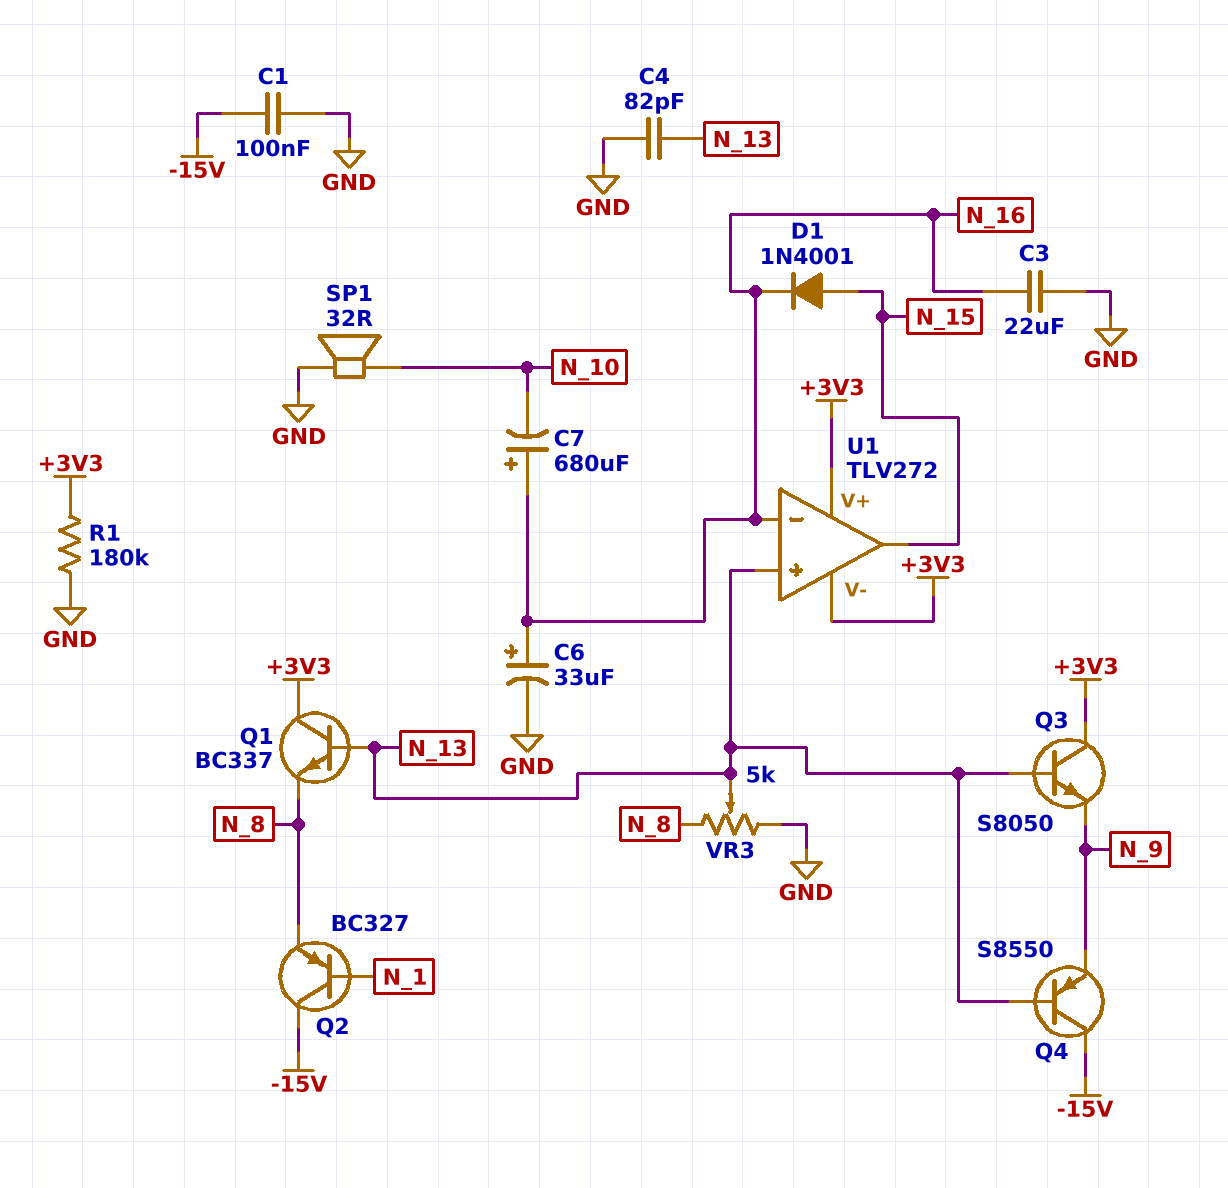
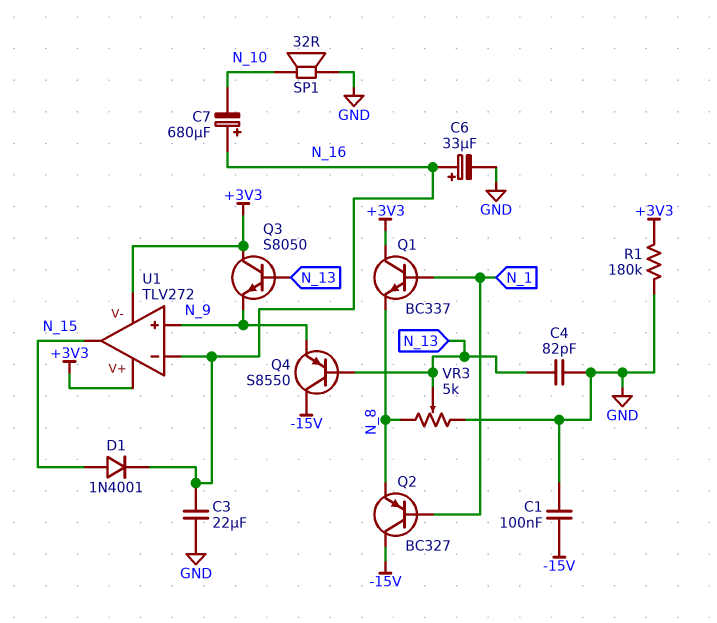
Q1: NPN BC337 (B N_13, C +3V3, E N_8) -> NPN BC337 (B N_1, C +3V3, E N_8)
U1 pin in+: N_13 -> N_9

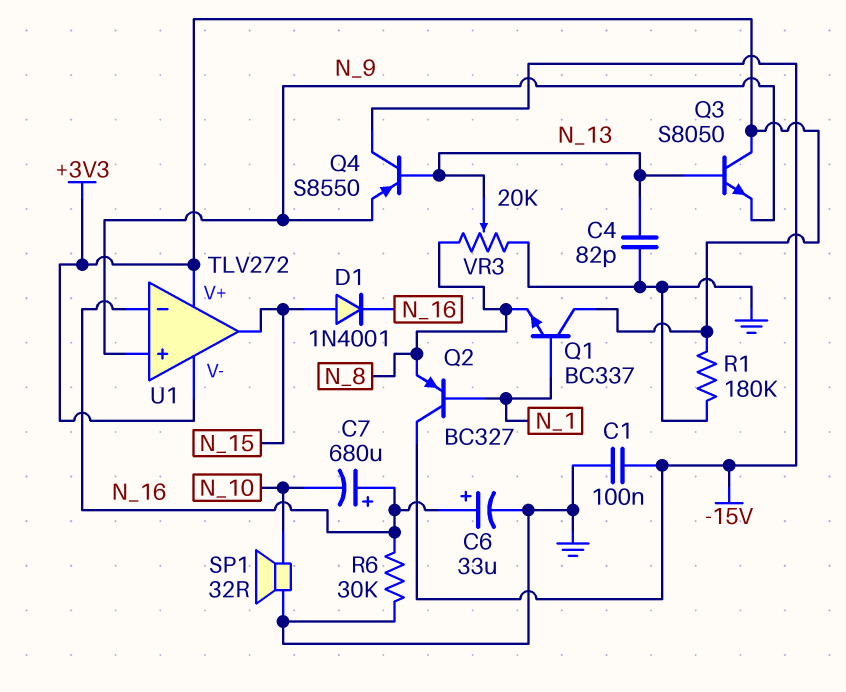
C3: 22uF (GND, N_16) -> none
R6: none -> 30k (GND, N_16)
VR3: 5k (GND, N_8, wiper N_13) -> 20k (GND, N_8, wiper N_13)

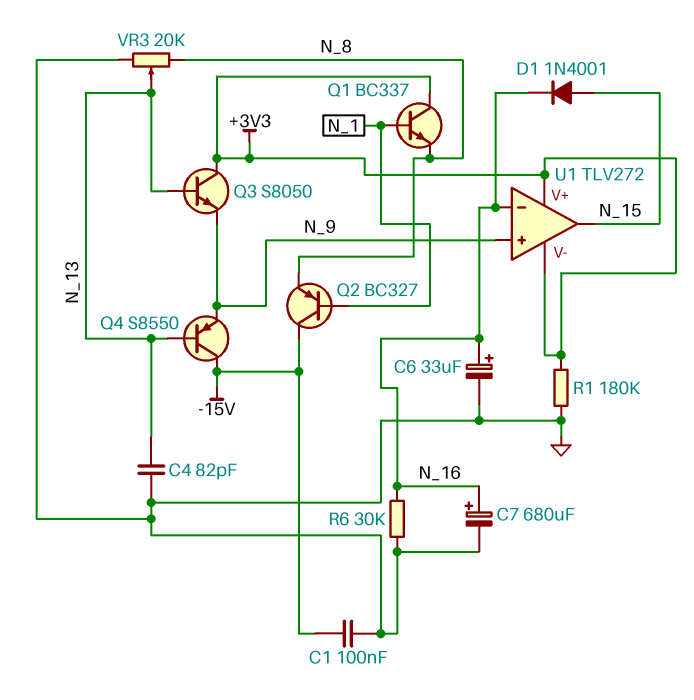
C7: 680uF (plus N_16, minus N_10) -> 680uF (plus N_16, minus GND)
SP1: speaker 32R (GND, N_10) -> none

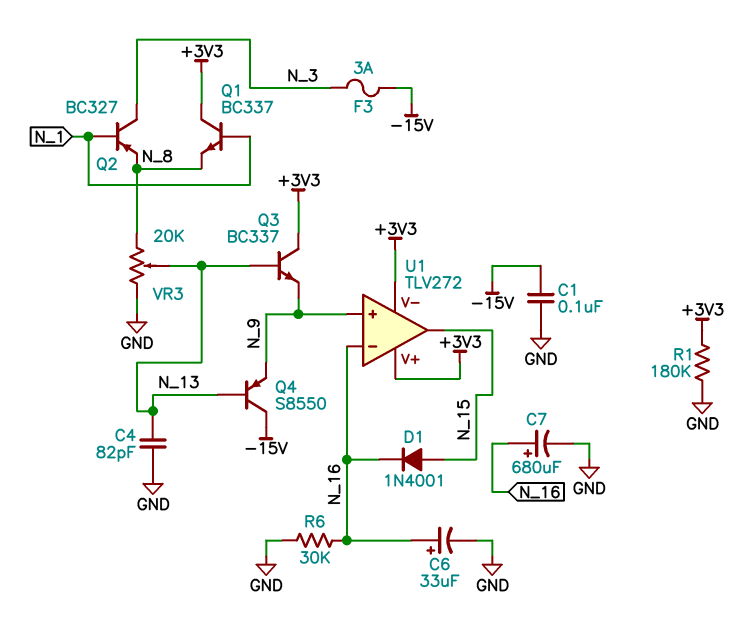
F3: none -> 3A (-15V, N_3)
Q2: PNP BC327 (B N_1, C -15V, E N_8) -> PNP BC327 (B N_1, C N_3, E N_8)
Q3: NPN S8050 (B N_13, C +3V3, E N_9) -> NPN BC337 (B N_13, C +3V3, E N_9)

